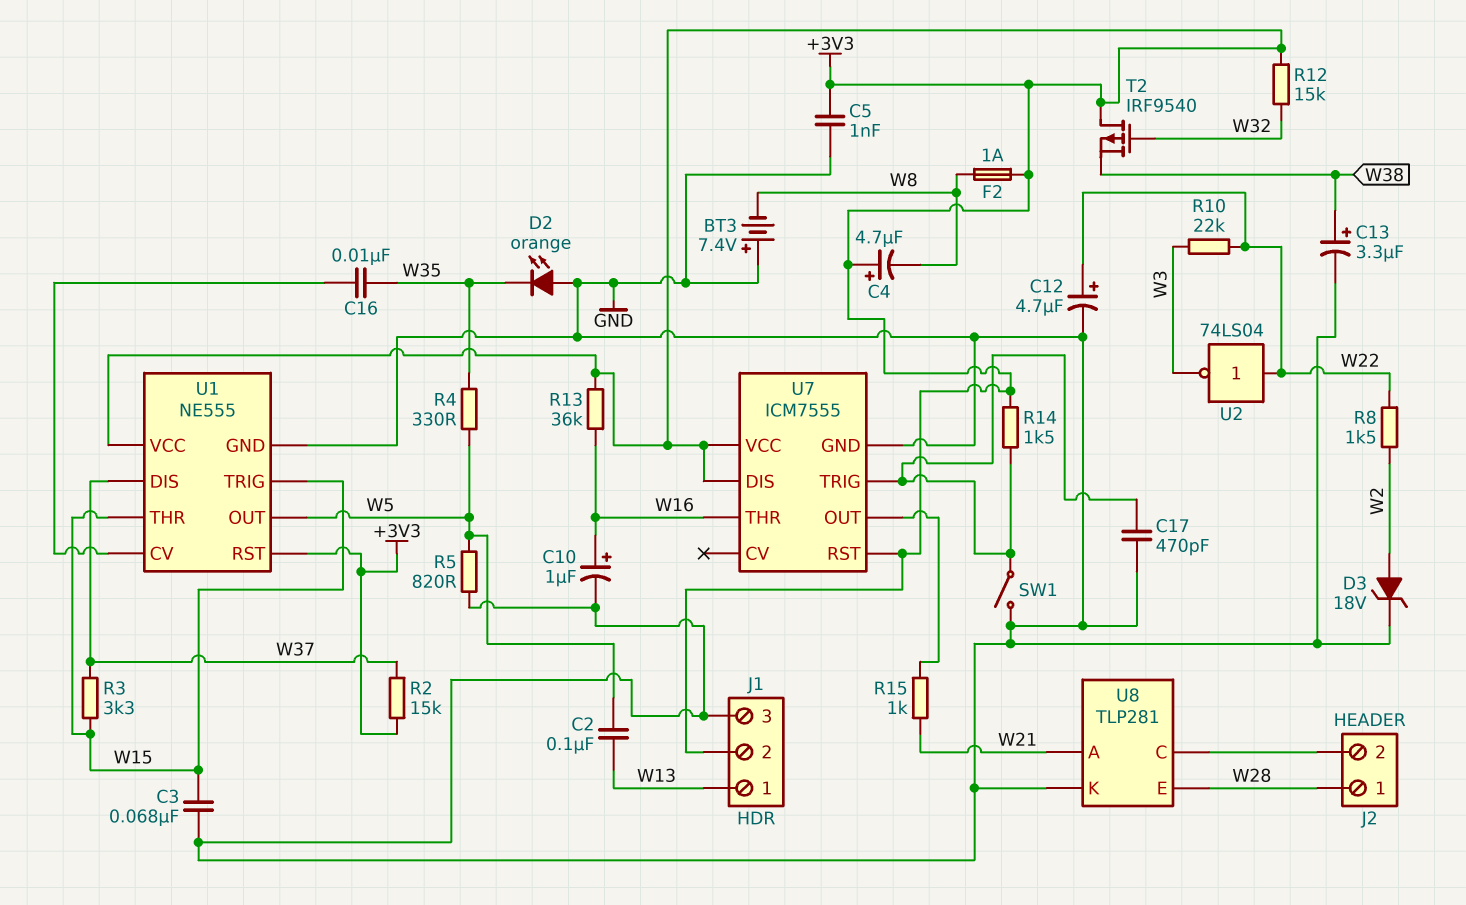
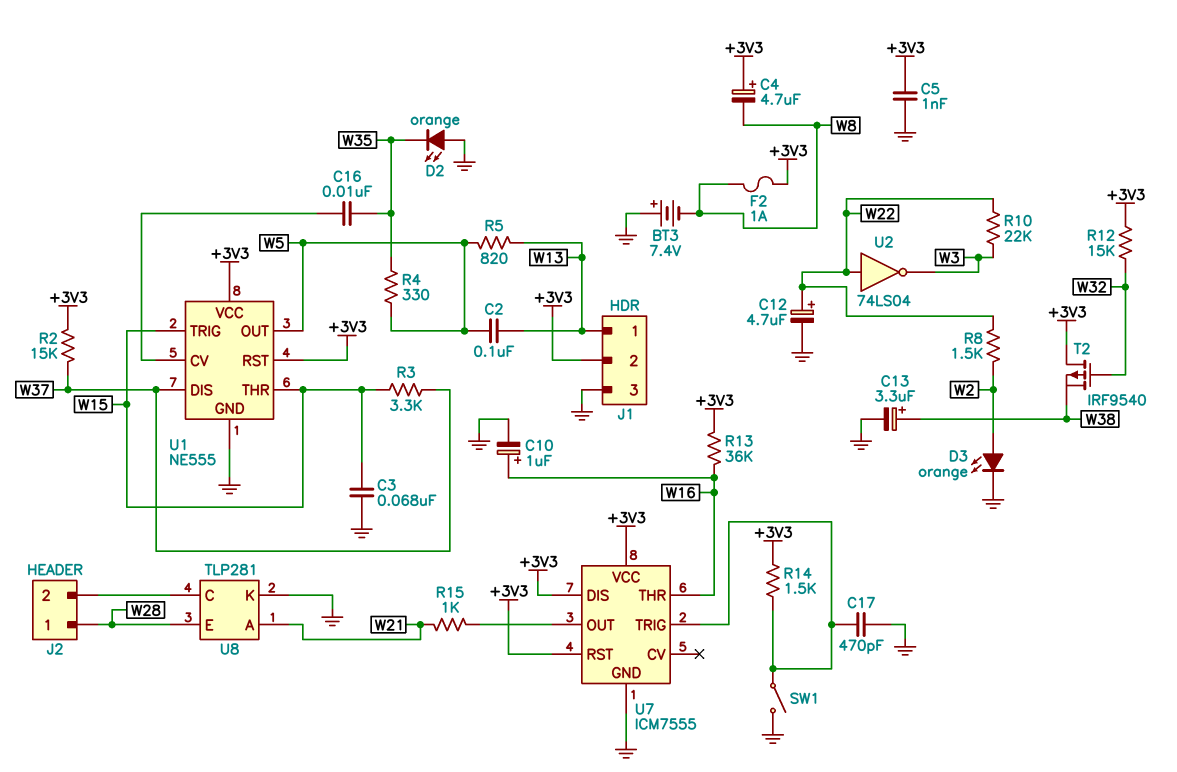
D3: zener 18V (A W2, K GND) -> LED orange (A W2, K GND)
R5: 820 (GND, W5) -> 820 (W5, W13)

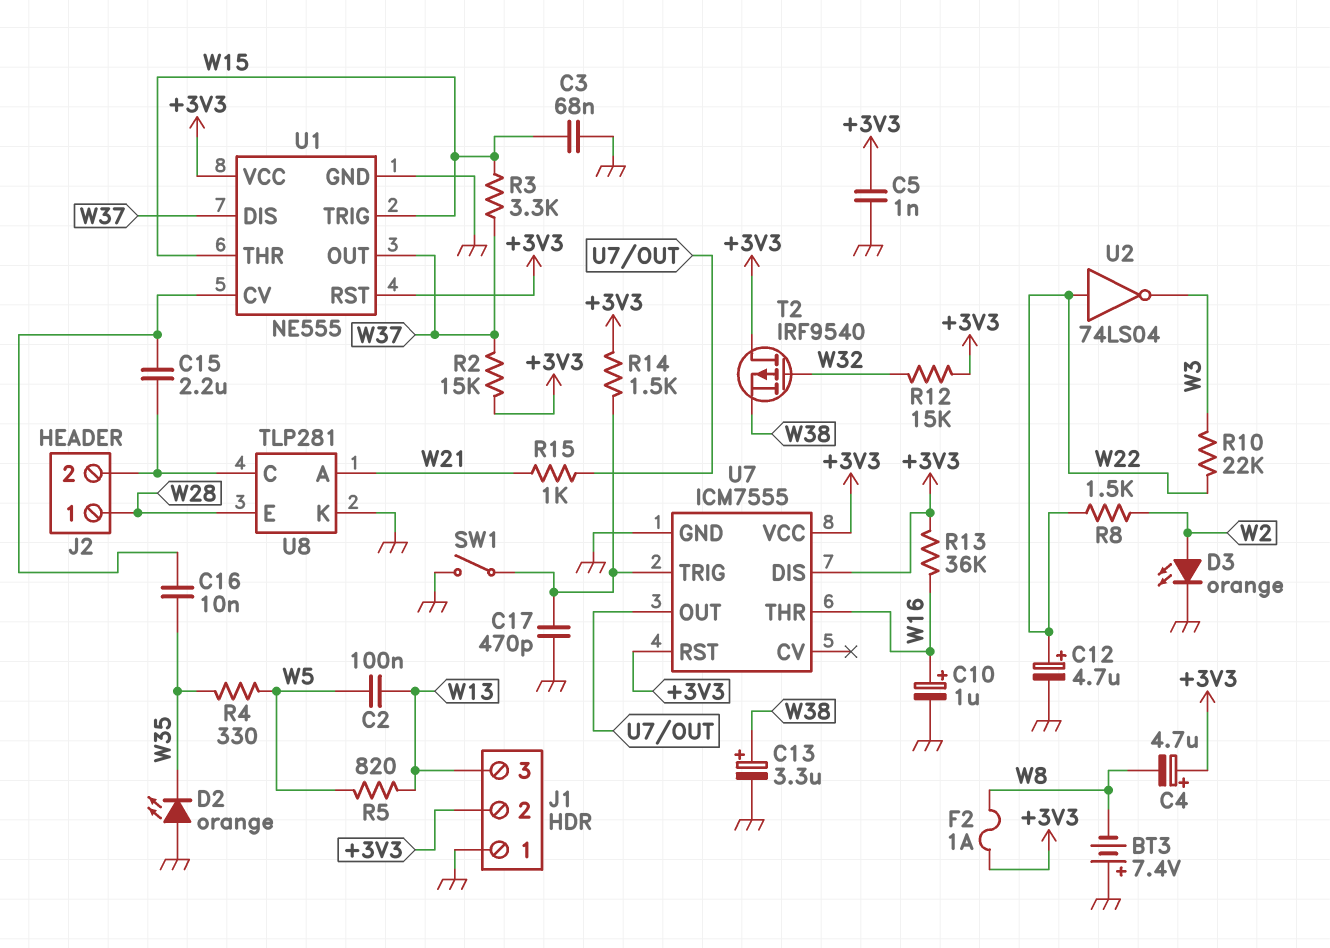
C15: none -> 2.2uF (J2/2, U1/CV)
J1 pin 1: W13 -> GND
J1 pin 3: GND -> W13
U1 pin OUT: W5 -> W37

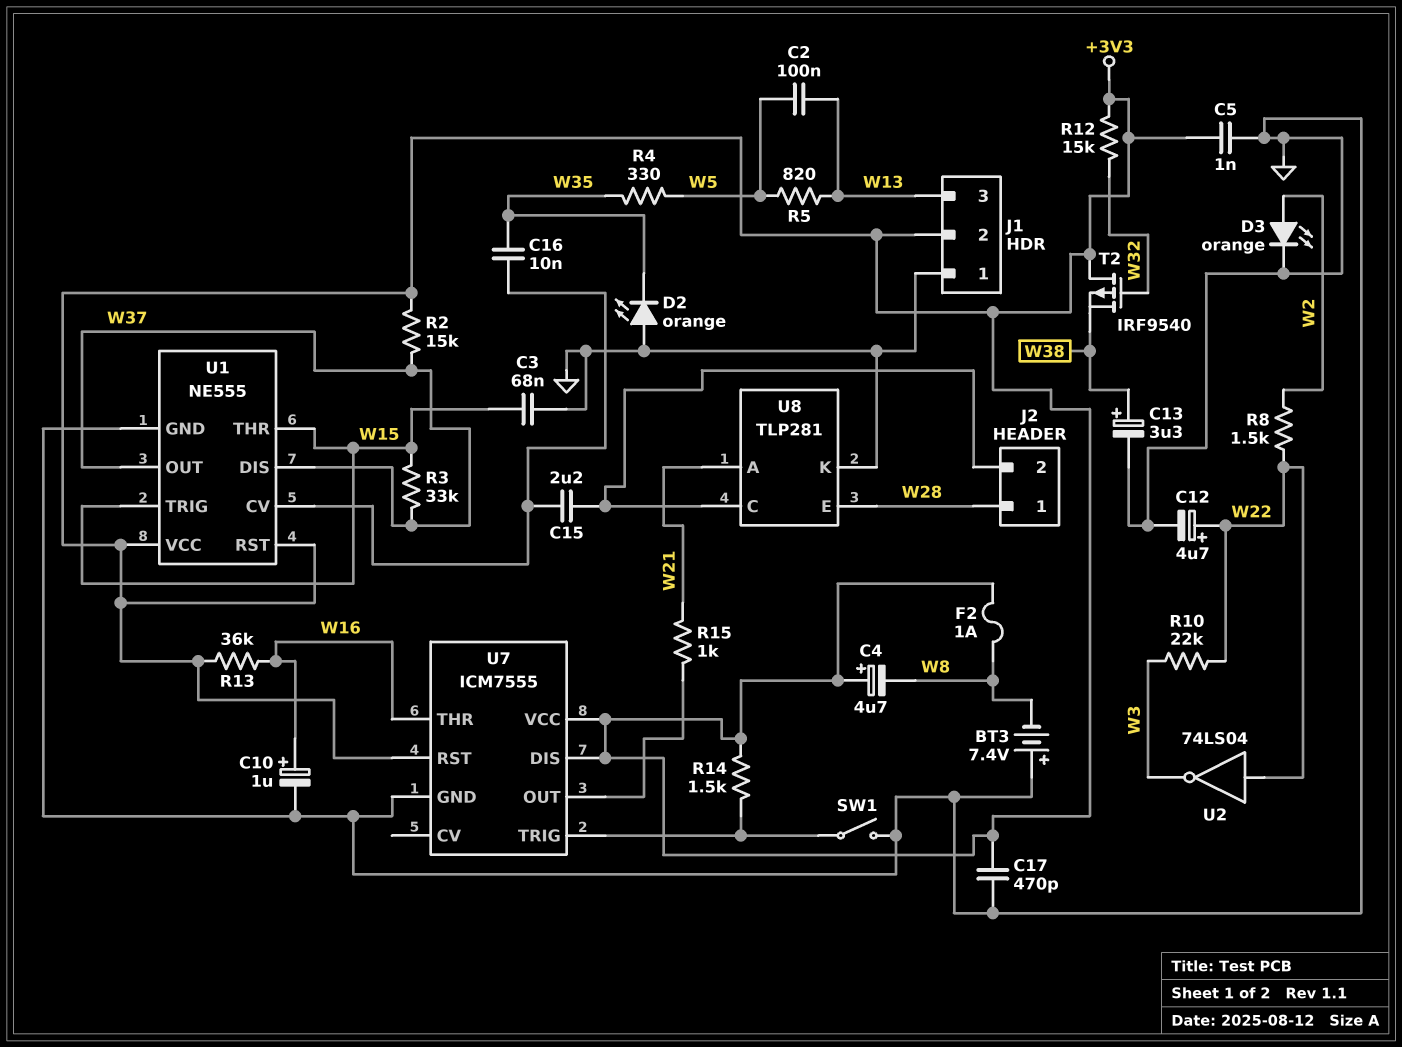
C17: 470pF (GND, U7/TRIG) -> 470pF (+3V3, GND)
R3: 3.3k (W15, W37) -> 33k (W15, W37)

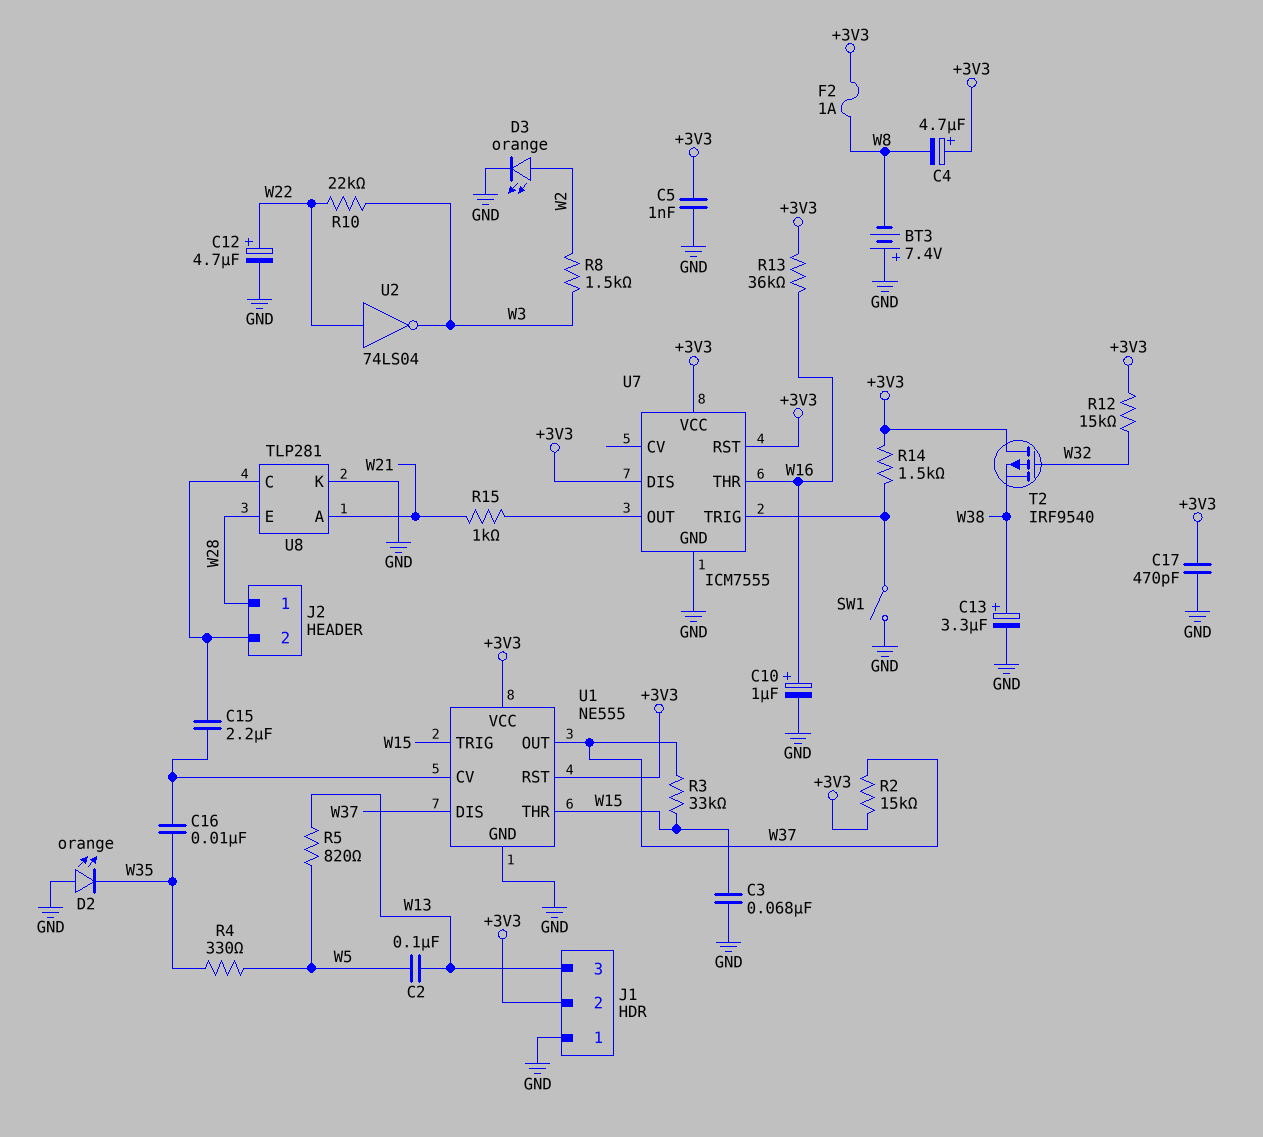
R8: 1.5k (W2, W22) -> 1.5k (W2, W3)

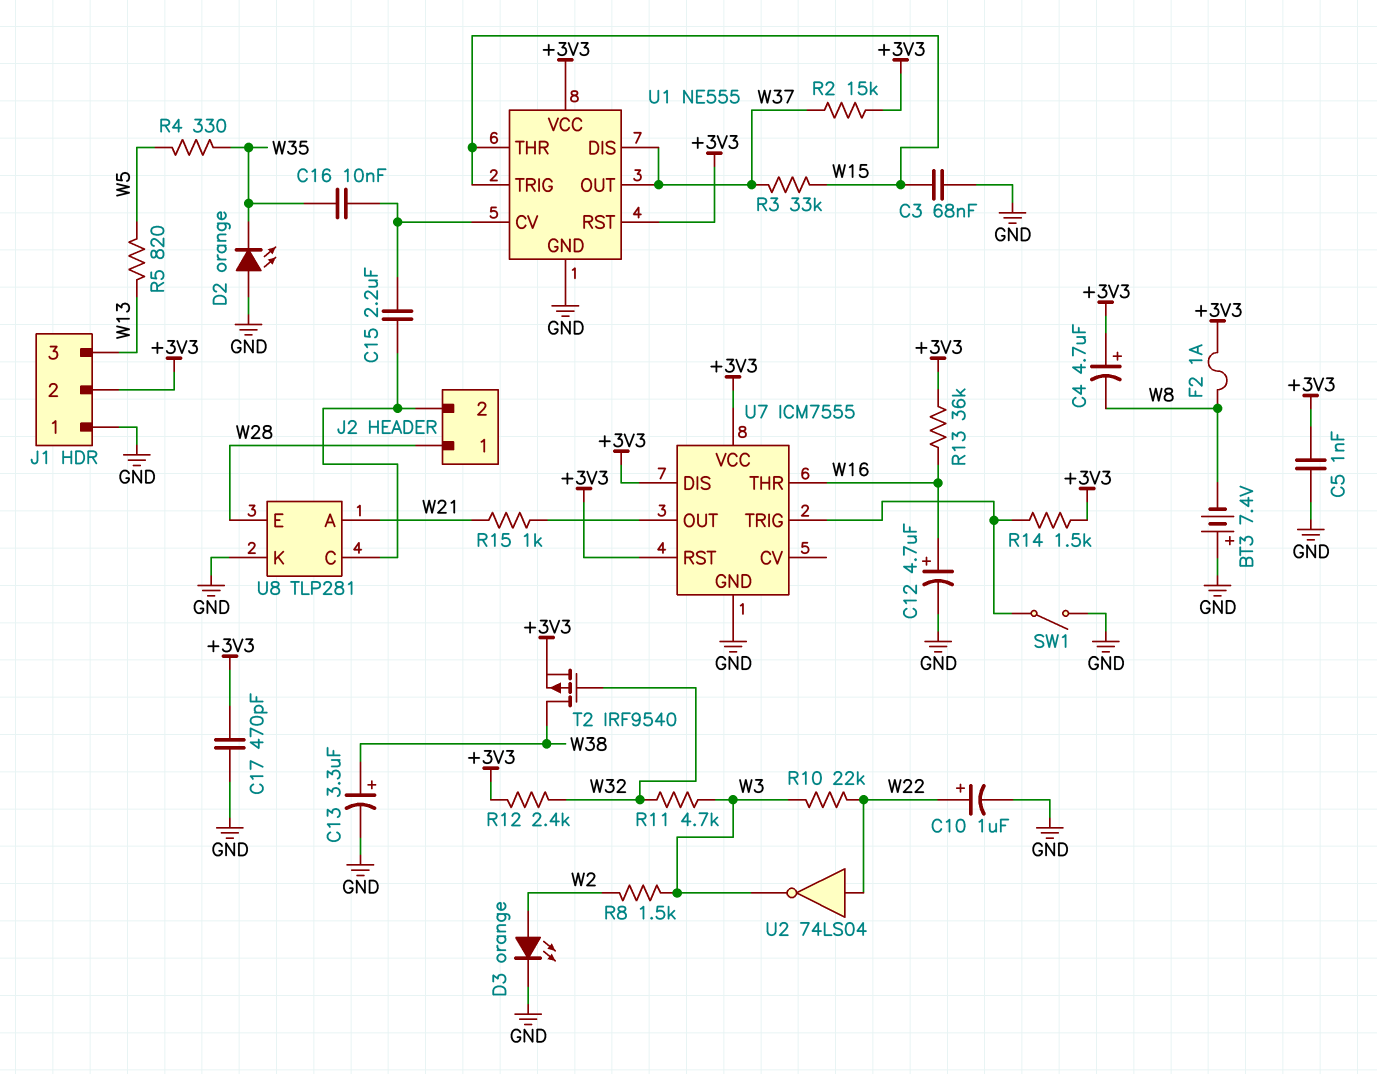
C2: 100nF (W5, W13) -> none
C10: 1uF (plus W16, minus GND) -> 1uF (plus W22, minus GND)
C12: 4.7uF (plus W22, minus GND) -> 4.7uF (plus W16, minus GND)
R11: none -> 4.7k (W3, W32)
R12: 15k (+3V3, W32) -> 2.4k (+3V3, W32)
T2: PMOS IRF9540 (G W32, D +3V3, S W38) -> PMOS IRF9540 (G W32, D W38, S +3V3)

